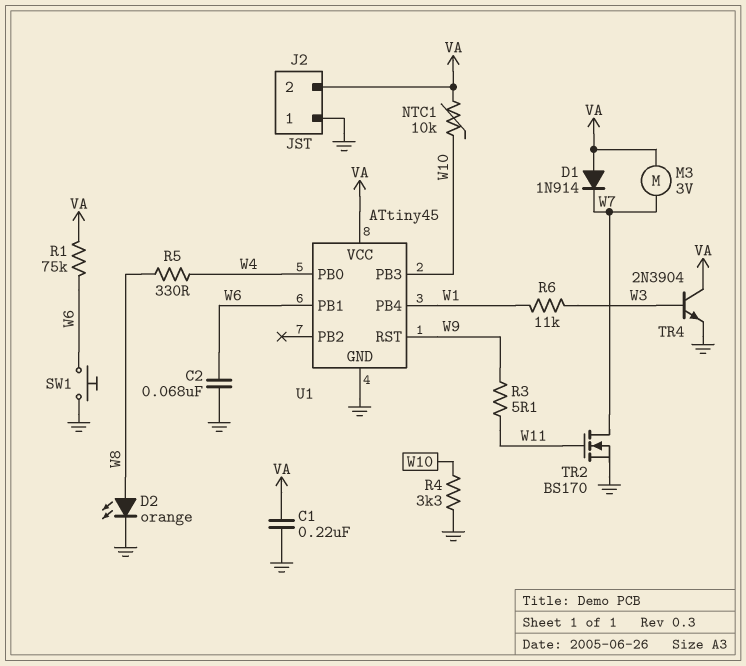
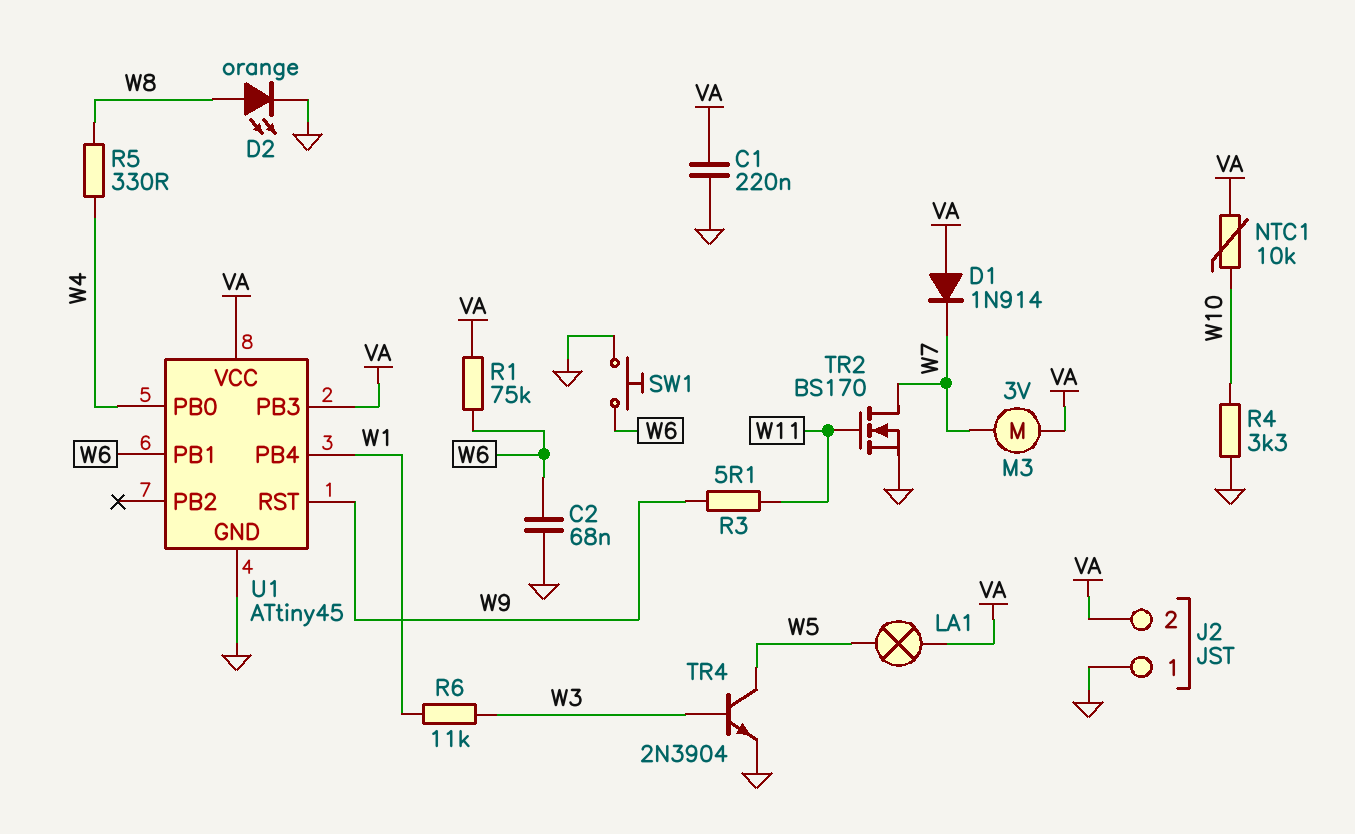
LA1: none -> lamp (VA, W5)
TR4: NPN 2N3904 (B W3, C VA, E GND) -> NPN 2N3904 (B W3, C W5, E GND)
U1 pin PB3: W10 -> VA

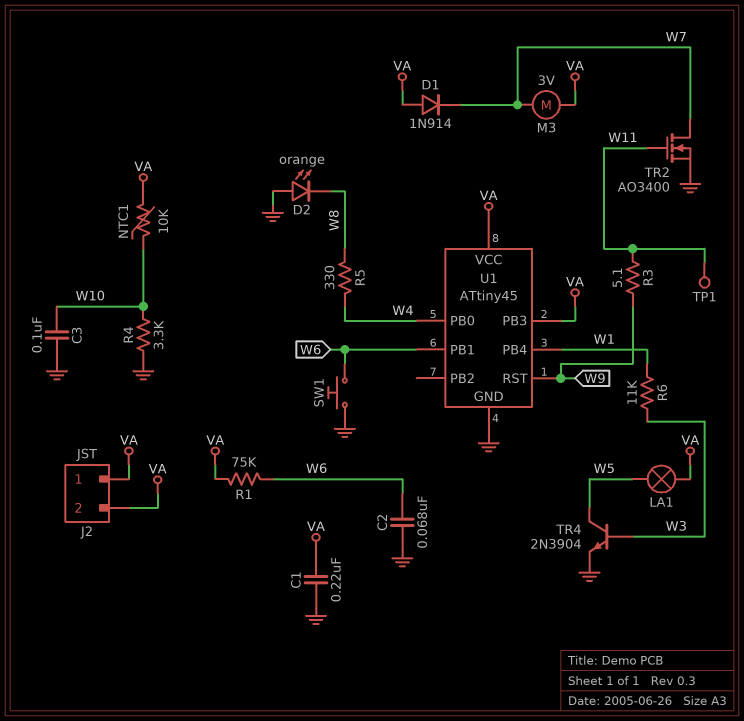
C3: none -> 100nF (GND, W10)
D2: LED orange (A W8, K GND) -> LED orange (A GND, K W8)
J2 pin 1: GND -> VA
TP1: none -> test point (W11)
TR2: NMOS BS170 (G W11, D W7, S GND) -> NMOS AO3400 (G W11, D W7, S GND)

